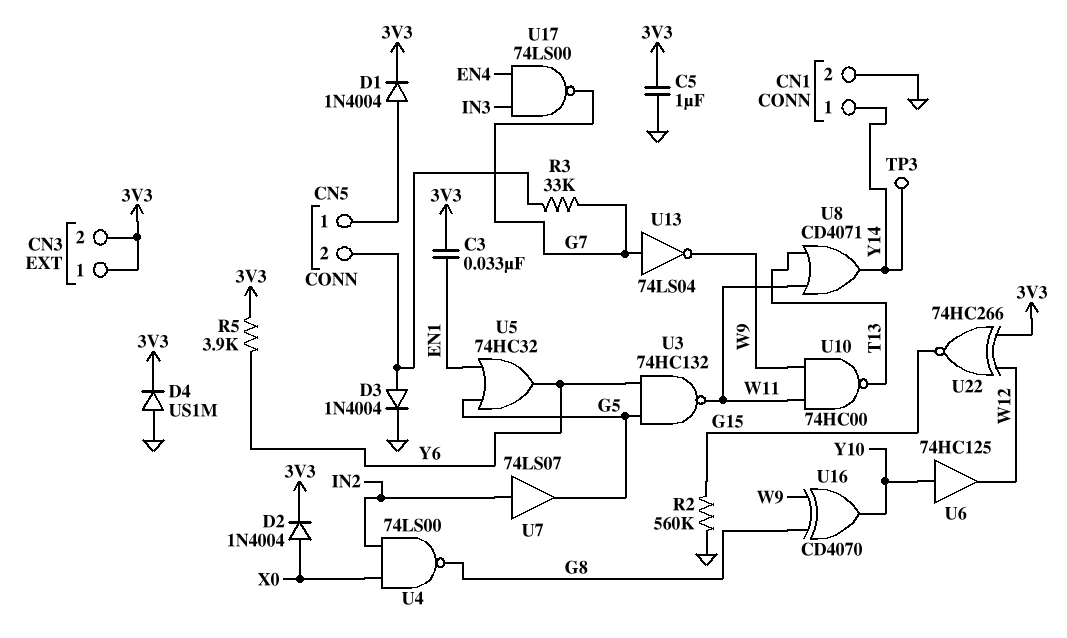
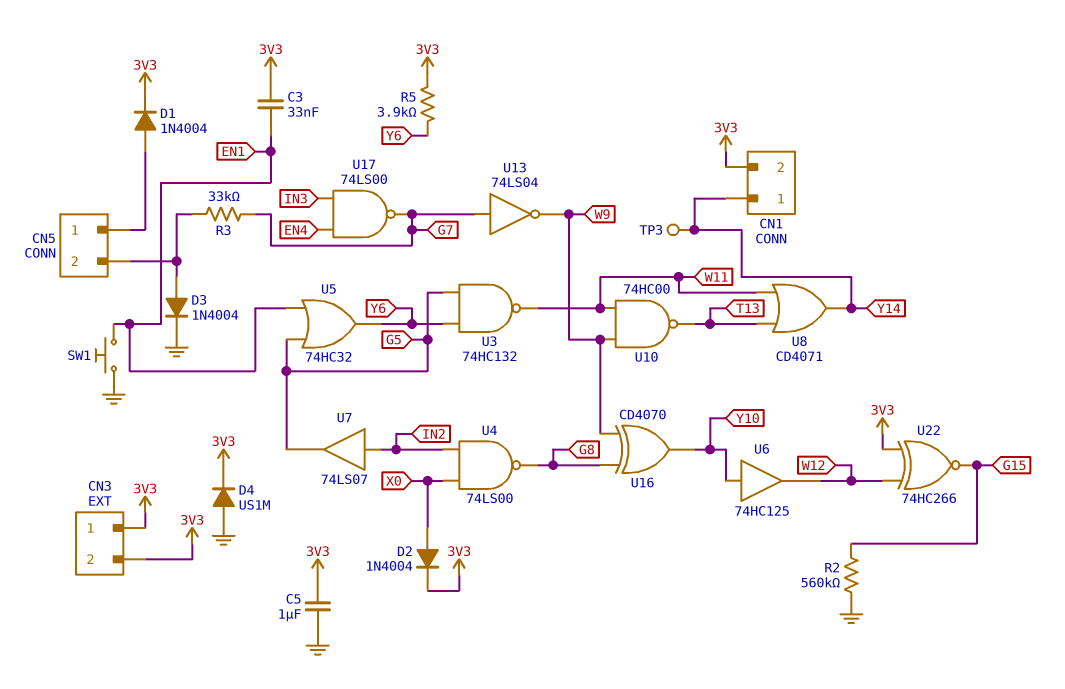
CN1 pin 2: GND -> 3V3
SW1: none -> button (EN1, GND)

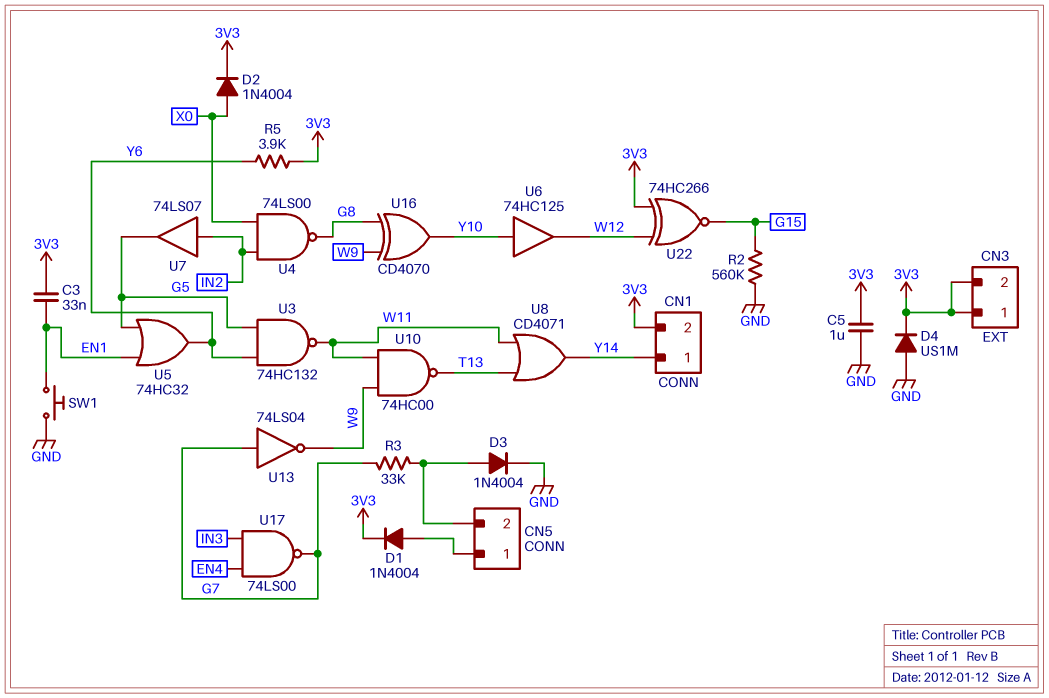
TP3: test point (Y14) -> none

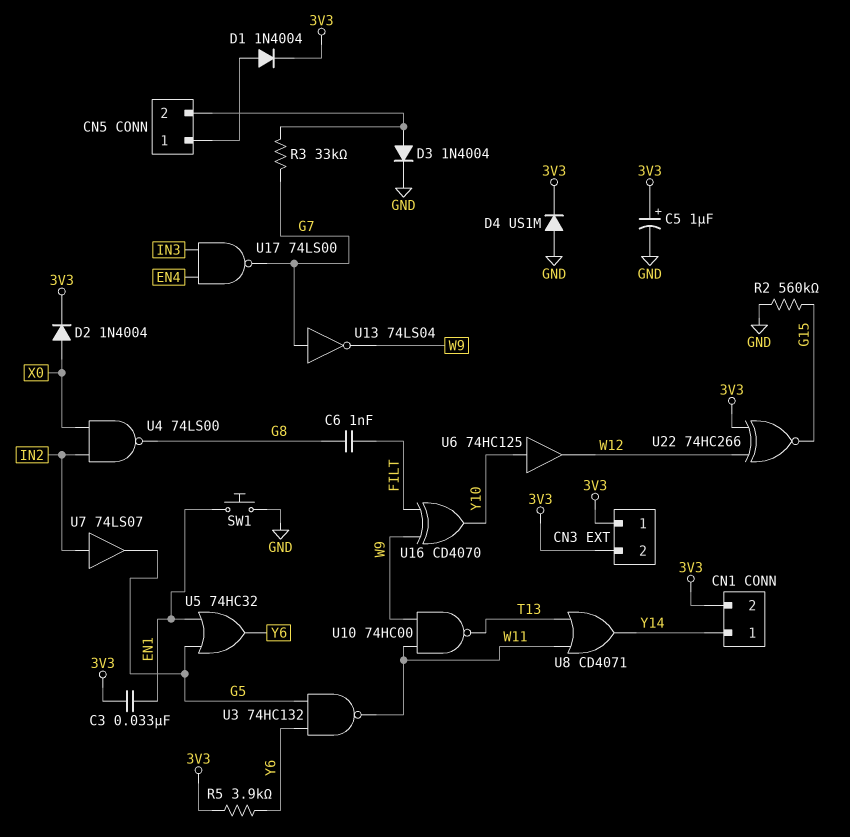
C5: 1uF (3V3, GND) -> 1uF (plus 3V3, minus GND)
C6: none -> 1nF (FILT, G8)
U16: XOR CD4070 (in G8, in W9, out Y10) -> XOR CD4070 (in FILT, in W9, out Y10)

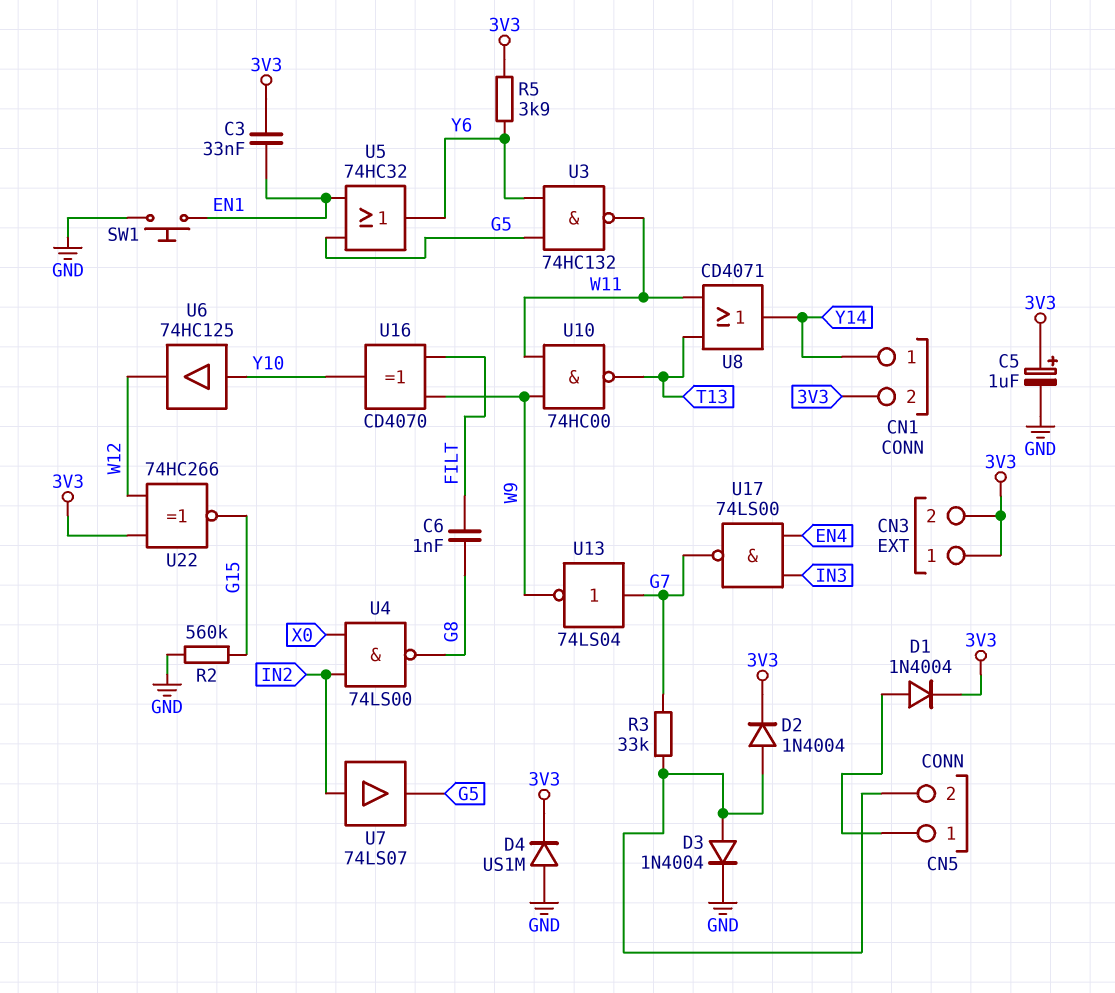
D2: diode 1N4004 (A X0, K 3V3) -> diode 1N4004 (A CN5/2, K 3V3)

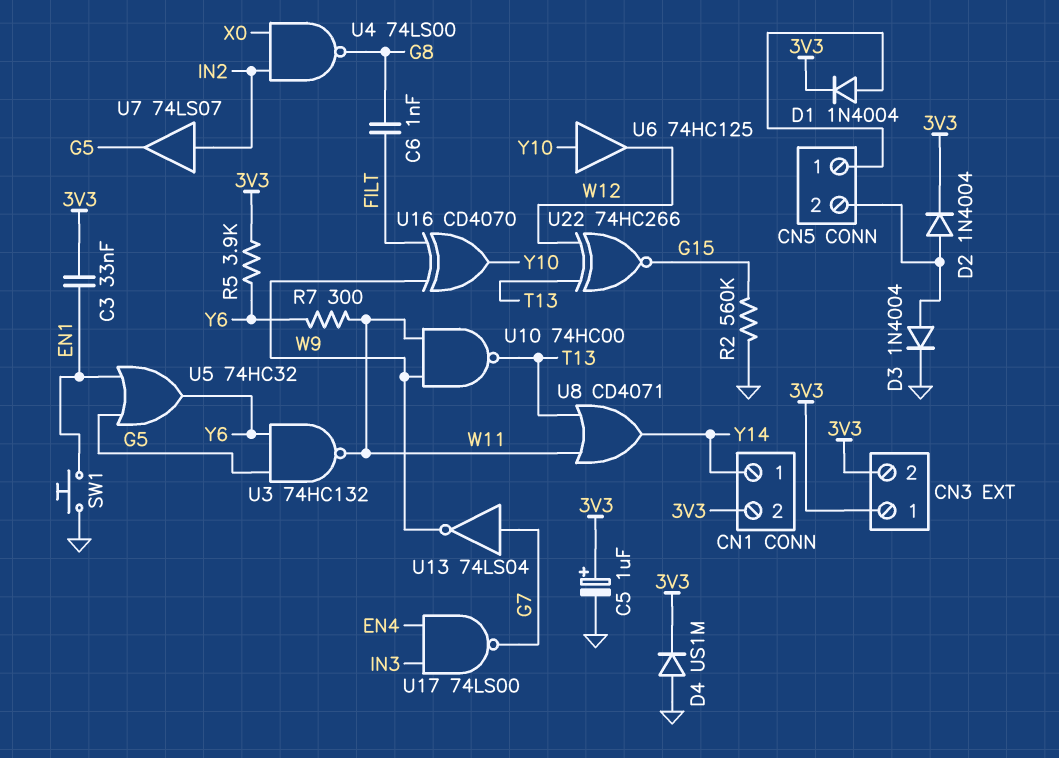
R3: 33k (CN5/2, G7) -> none
R7: none -> 300 (W11, Y6)
U22: XNOR 74HC266 (in 3V3, in W12, out G15) -> XNOR 74HC266 (in T13, in W12, out G15)

